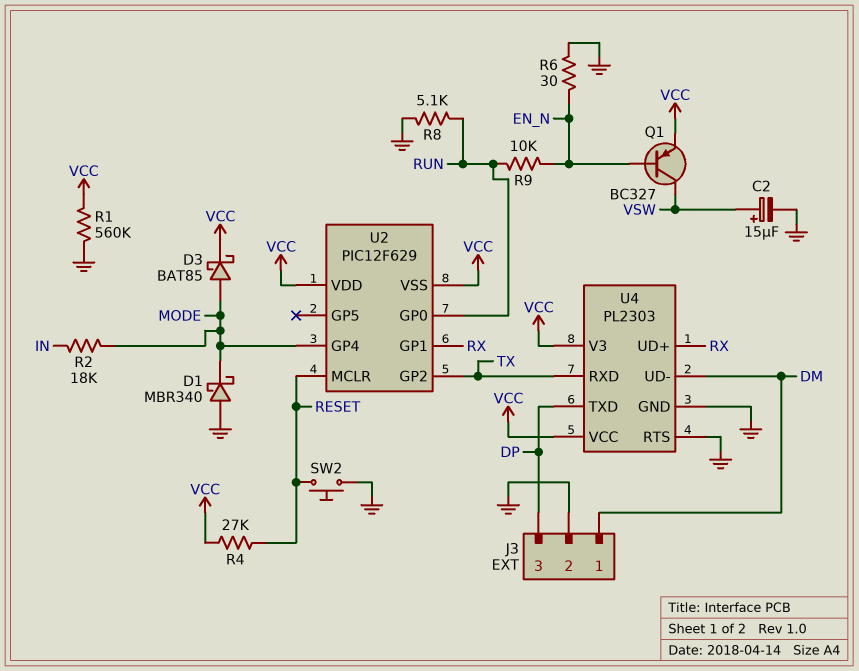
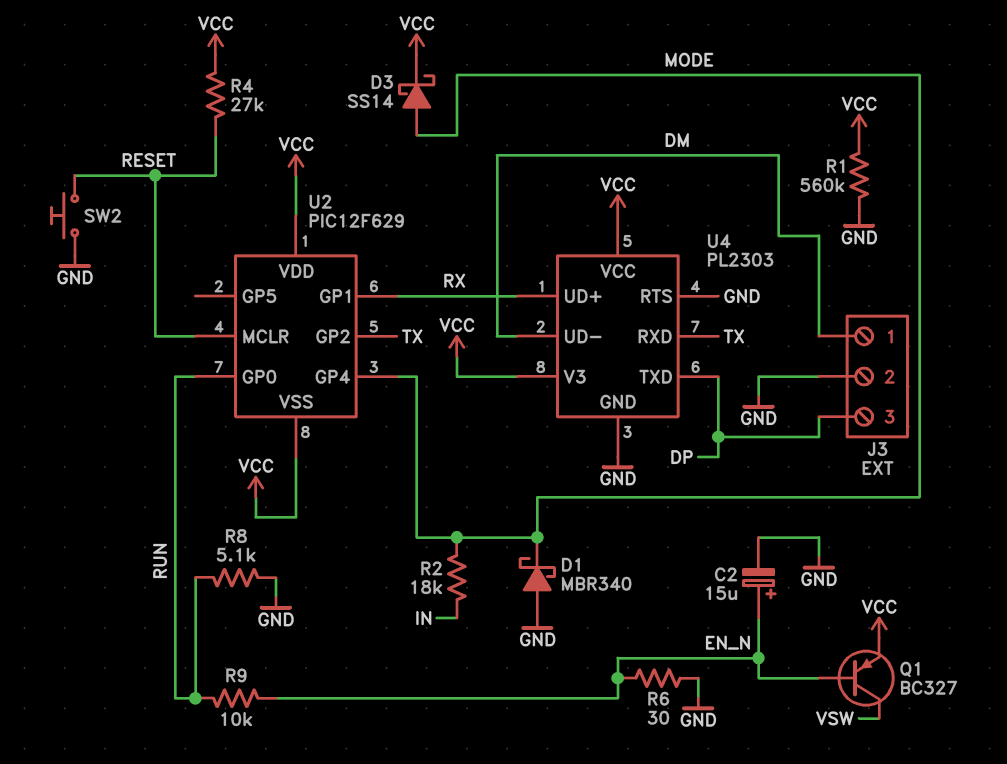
C2: 15uF (plus VSW, minus GND) -> 15uF (plus EN_N, minus GND)
D3: schottky BAT85 (A MODE, K VCC) -> schottky SS14 (A MODE, K VCC)

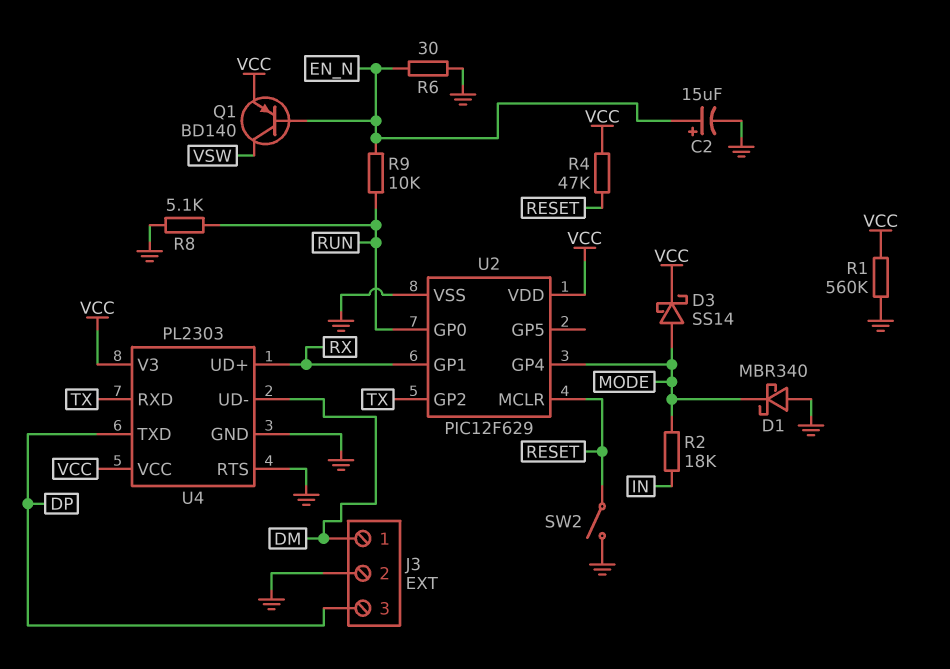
Q1: PNP BC327 (B EN_N, C VSW, E VCC) -> PNP BD140 (B EN_N, C VSW, E VCC)
R4: 27k (RESET, VCC) -> 47k (RESET, VCC)
SW2: button (GND, RESET) -> switch (GND, RESET)
U2 pin VSS: VCC -> GND

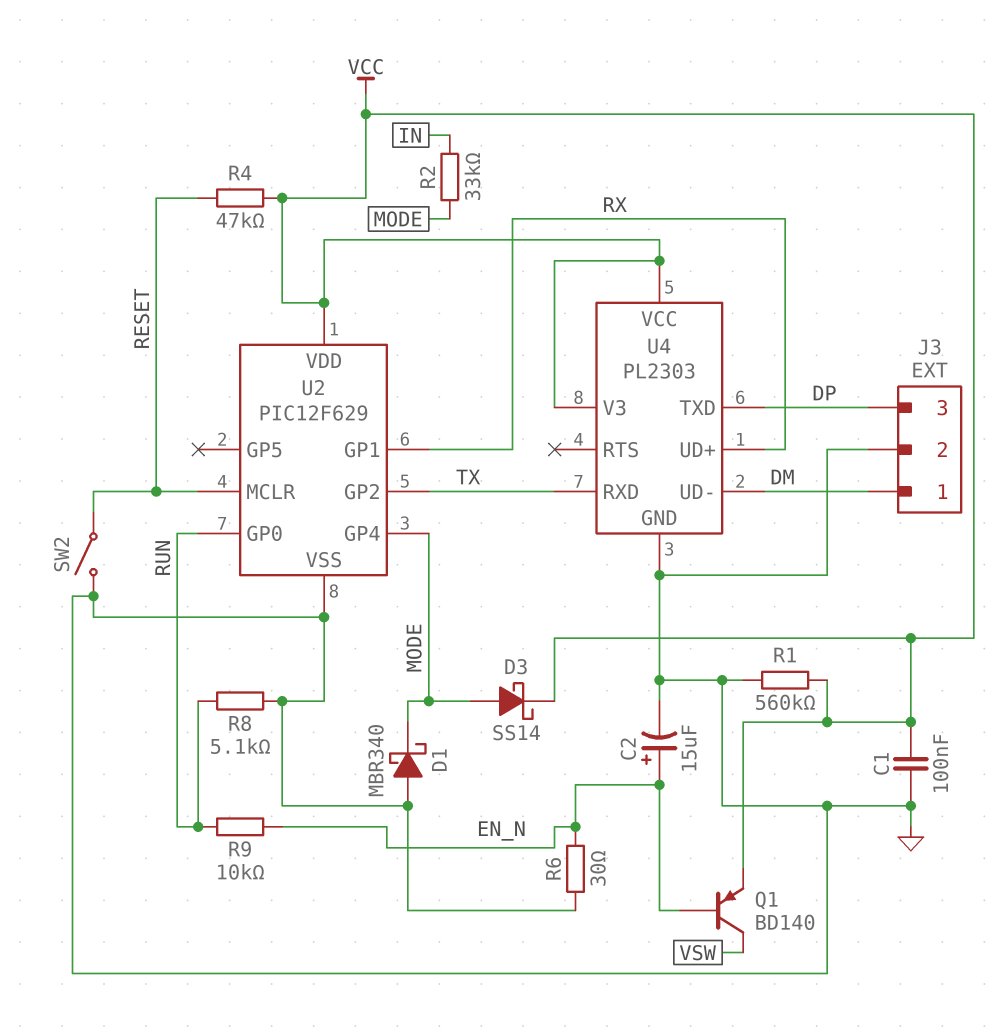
C1: none -> 100nF (GND, VCC)
R2: 18k (IN, MODE) -> 33k (IN, MODE)
U4 pin RTS: GND -> none

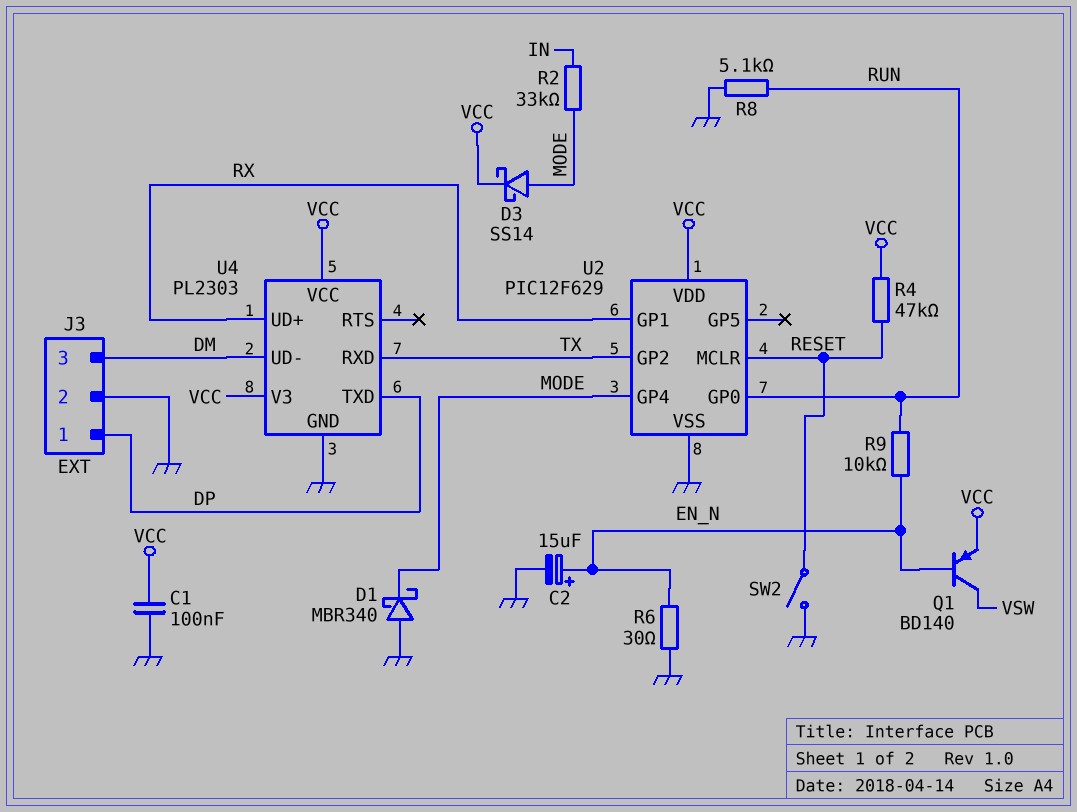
J3 pin 1: DM -> DP
J3 pin 3: DP -> DM
R1: 560k (GND, VCC) -> none

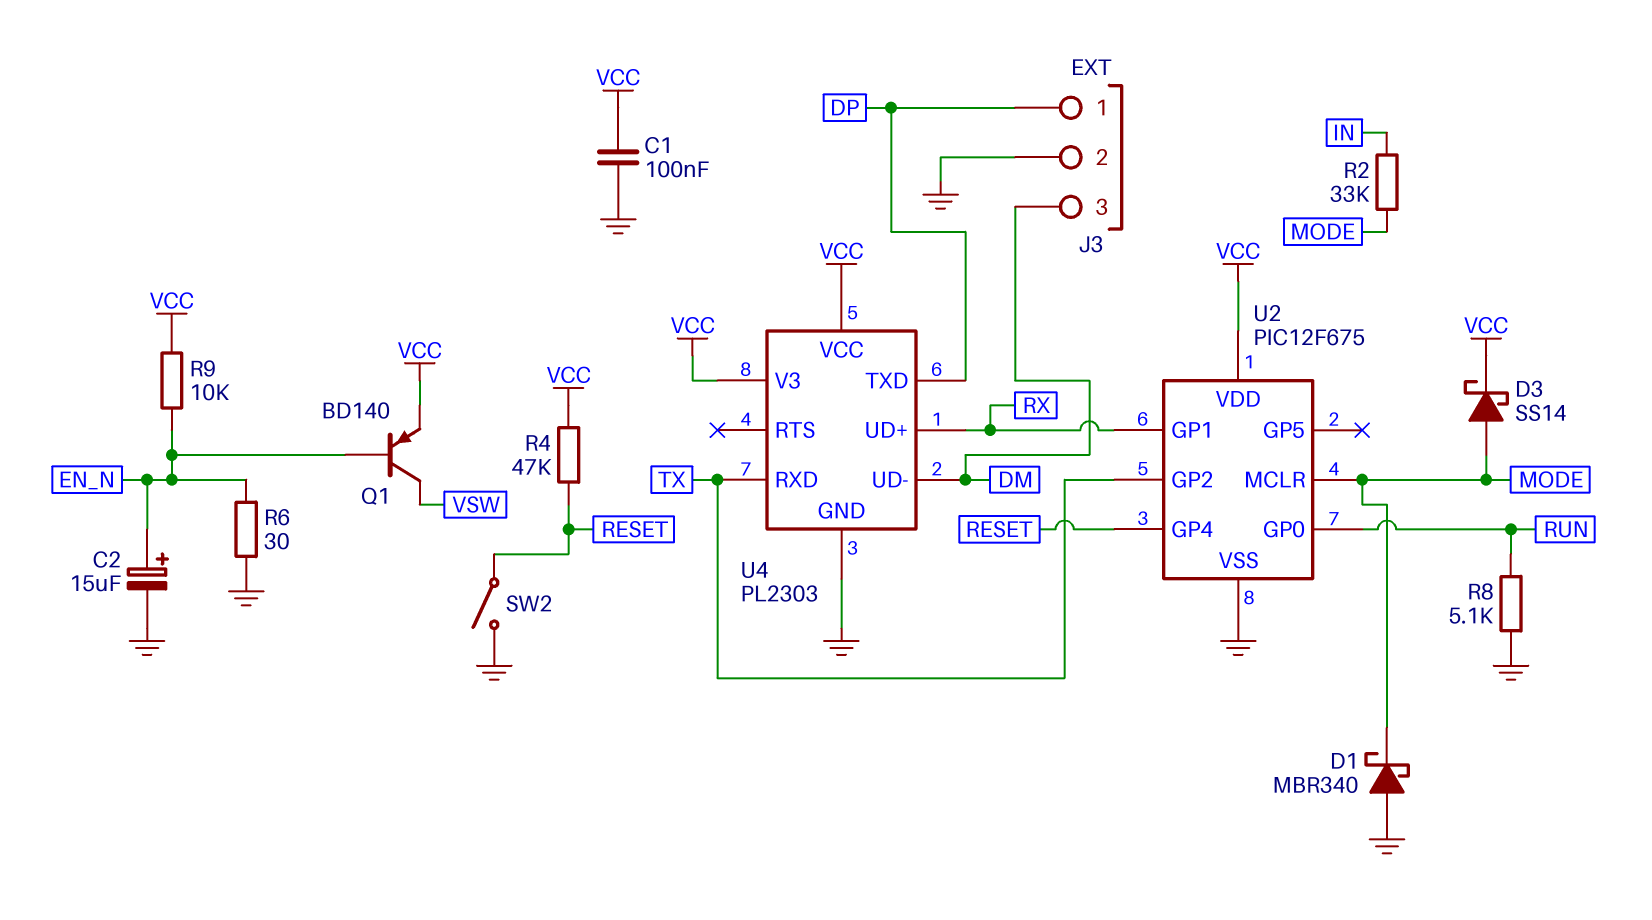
R9: 10k (EN_N, RUN) -> 10k (EN_N, VCC)
U2: PIC12F629 -> PIC12F675
U2 pin GP4: MODE -> RESET
U2 pin MCLR: RESET -> MODE

